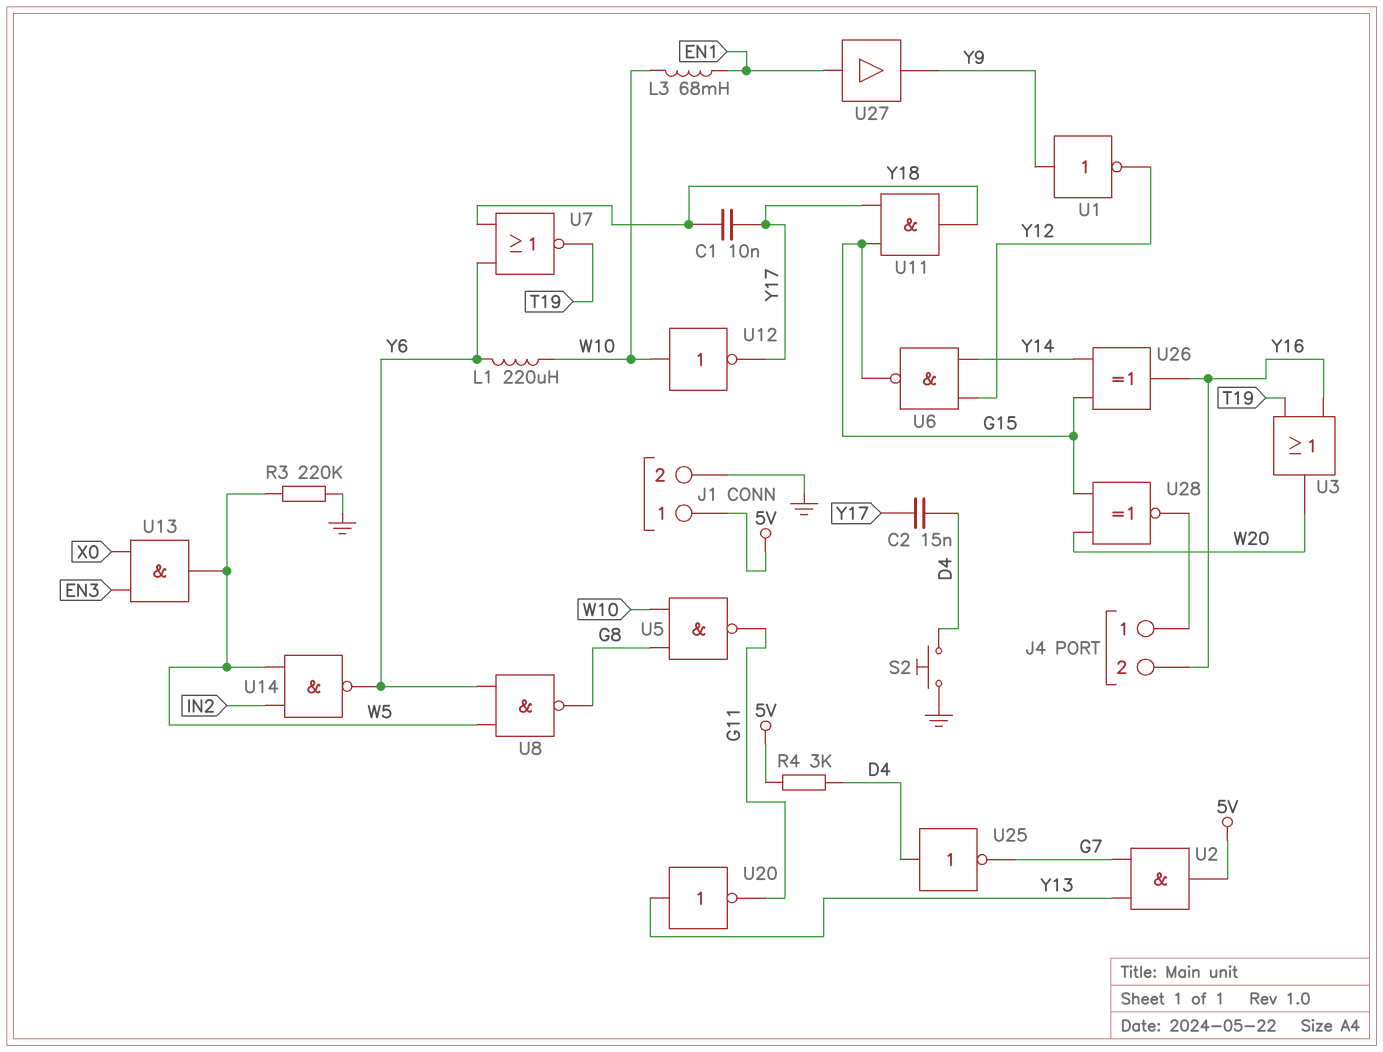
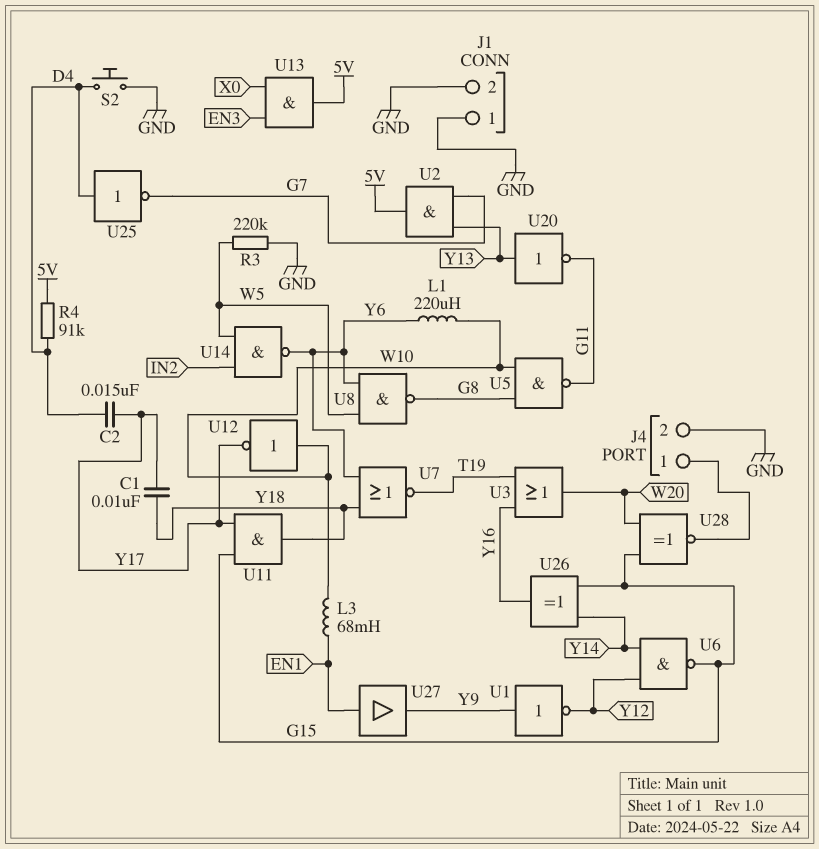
J1 pin 1: 5V -> GND
J4 pin 2: Y16 -> GND
R4: 3k (5V, D4) -> 91k (5V, D4)
U13: AND (in EN3, in X0, out W5) -> AND (in EN3, in X0, out 5V)

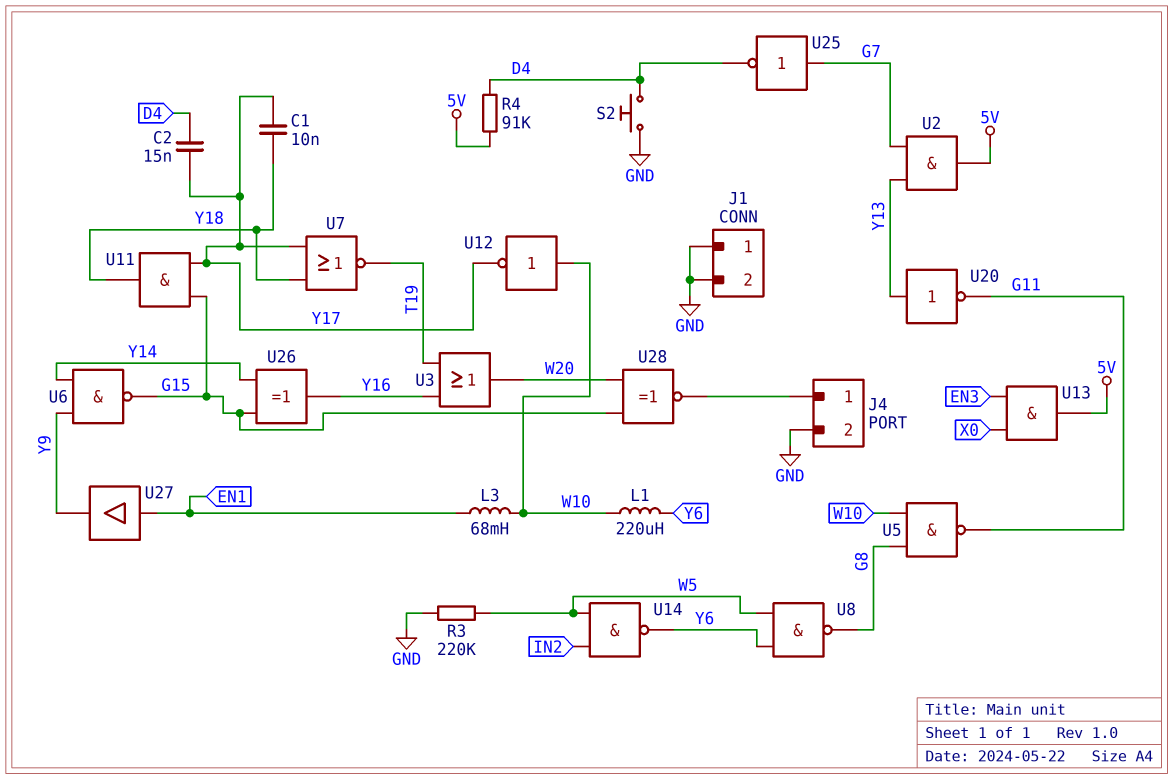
U1: NOT (in Y9, out Y12) -> none
U6: NAND (in Y12, in Y14, out G15) -> NAND (in Y9, in Y14, out G15)
U7: NOR (in Y6, in Y18, out T19) -> NOR (in Y17, in Y18, out T19)
U25: NOT (in D4, out G7) -> NOT (in G7, out D4)

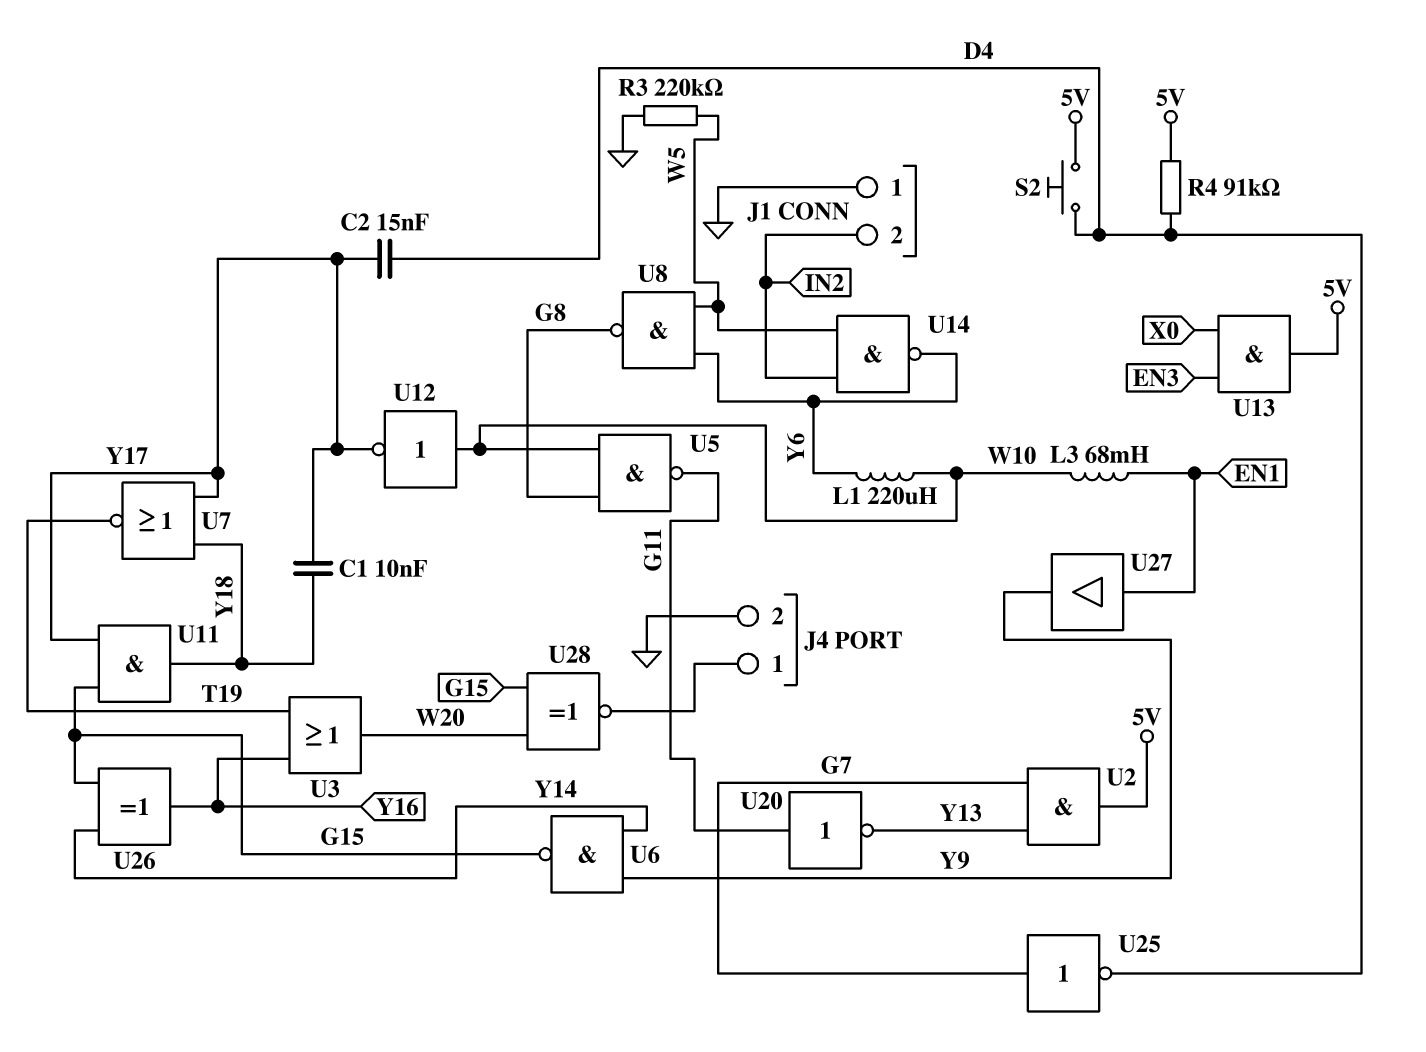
J1 pin 2: GND -> IN2
S2: button (D4, GND) -> button (5V, D4)
U20: NOT (in Y13, out G11) -> NOT (in G11, out Y13)

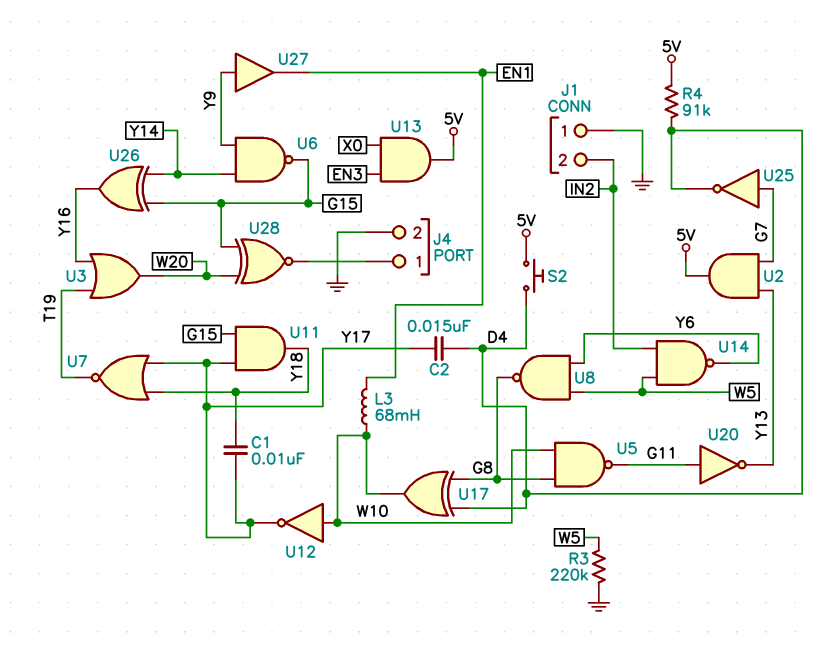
L1: 220uH (W10, Y6) -> none
U17: none -> XOR (in D4, in G8, out W10)
U27: buffer (in EN1, out Y9) -> buffer (in Y9, out EN1)

